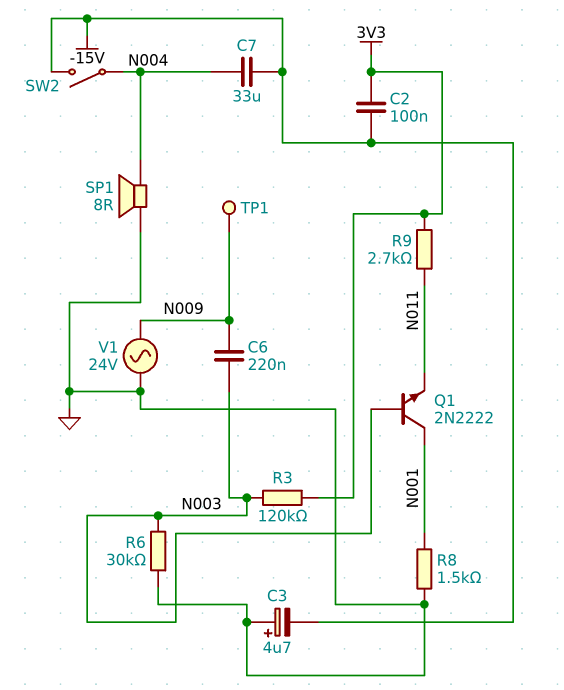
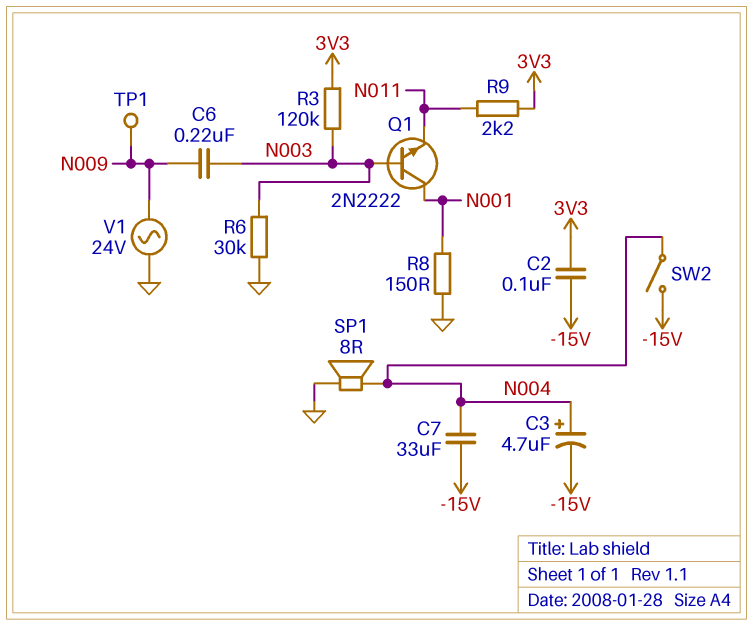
C3: 4.7uF (plus GND, minus -15V) -> 4.7uF (plus N004, minus -15V)
R8: 1.5k (GND, N001) -> 150 (GND, N001)
R9: 2.7k (3V3, N011) -> 2.2k (3V3, N011)

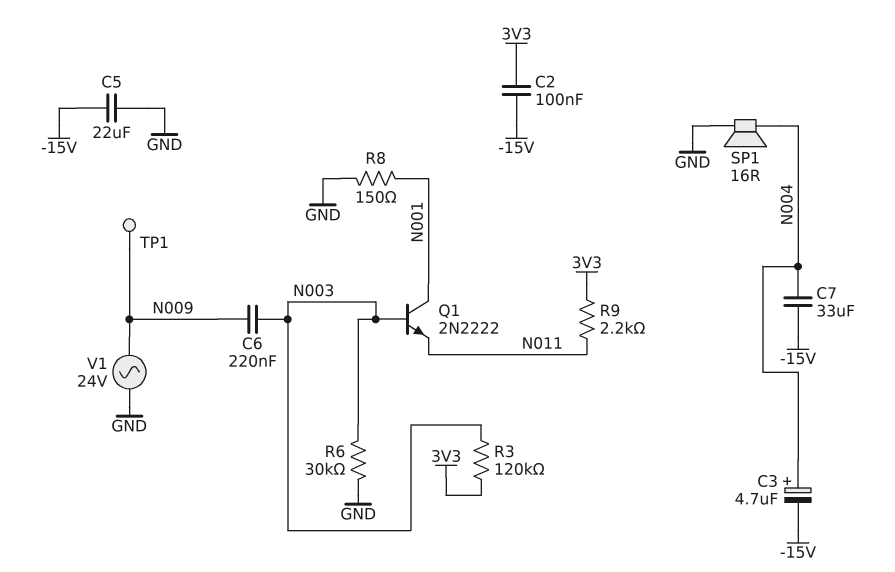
C5: none -> 22uF (-15V, GND)
SP1: speaker 8R (GND, N004) -> speaker 16R (GND, N004)
SW2: switch (-15V, N004) -> none

